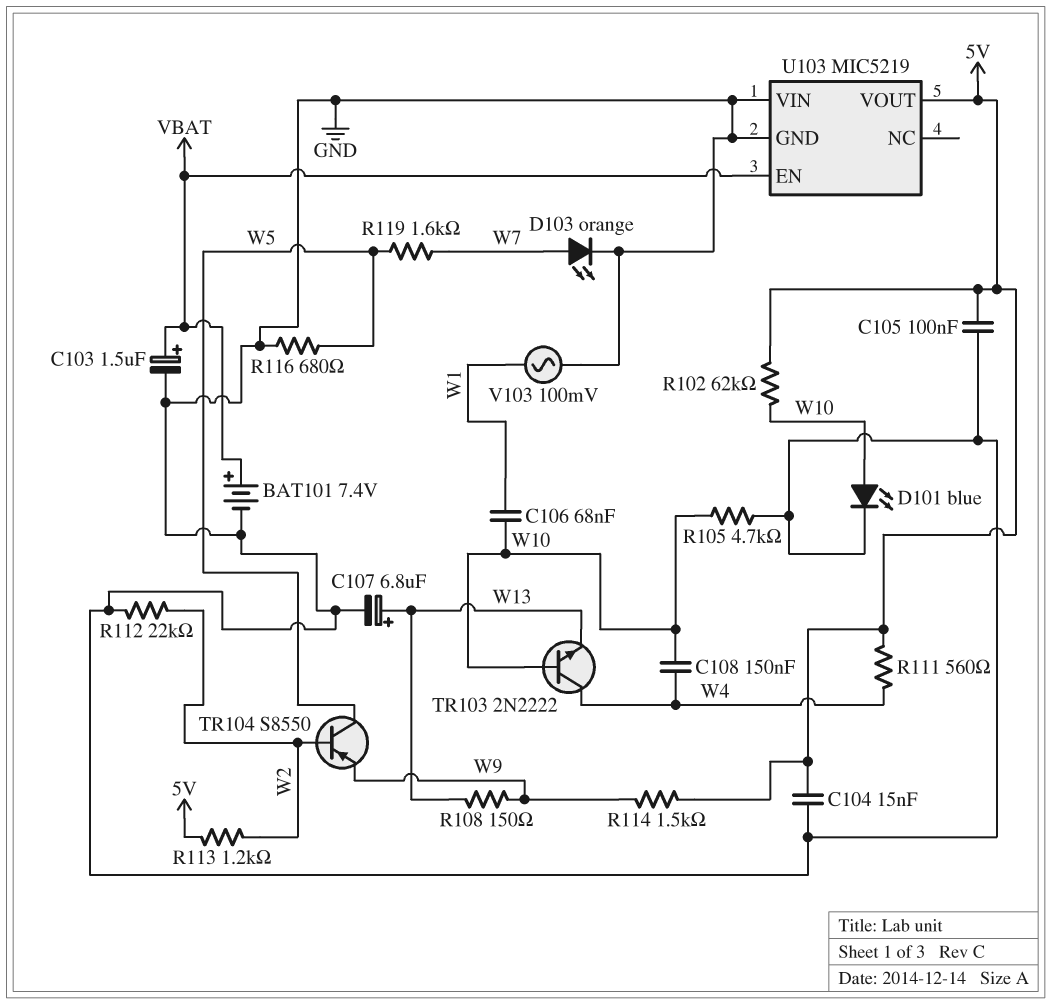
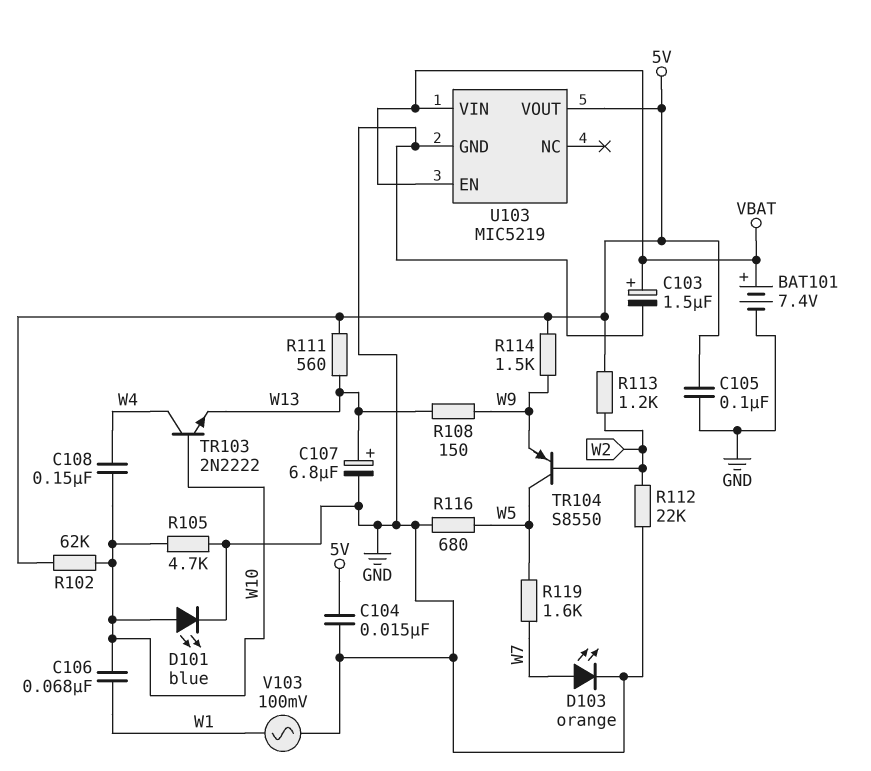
R111: 560 (5V, W4) -> 560 (5V, W13)
U103 pin VIN: GND -> VBAT

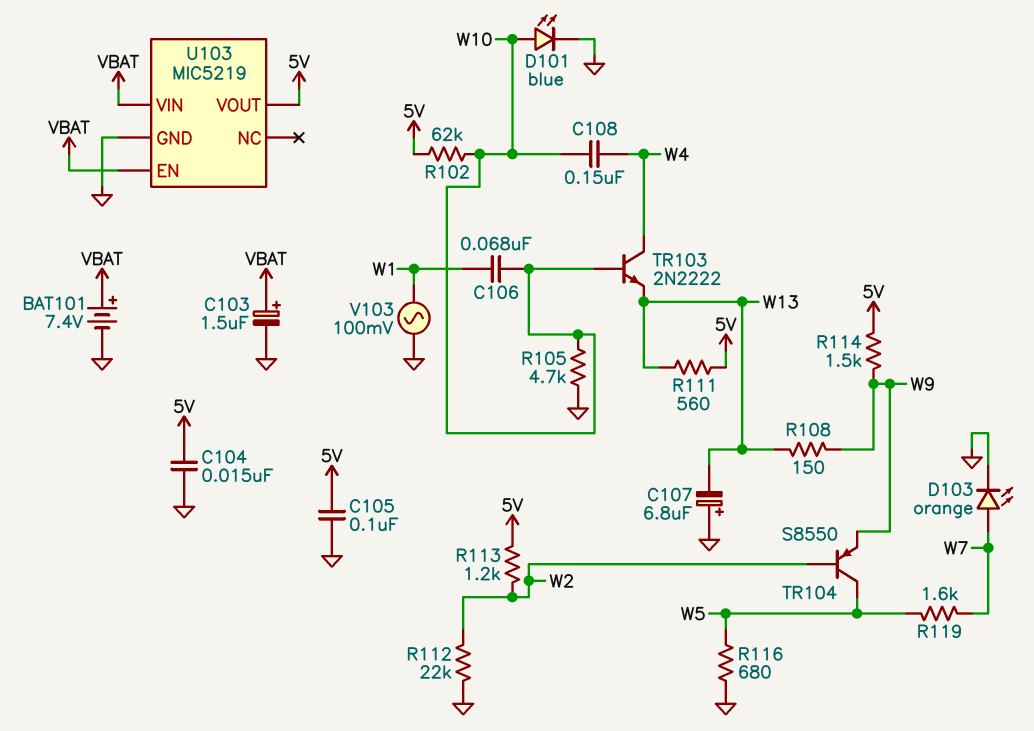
C107: 6.8uF (plus W13, minus GND) -> 6.8uF (plus GND, minus W13)

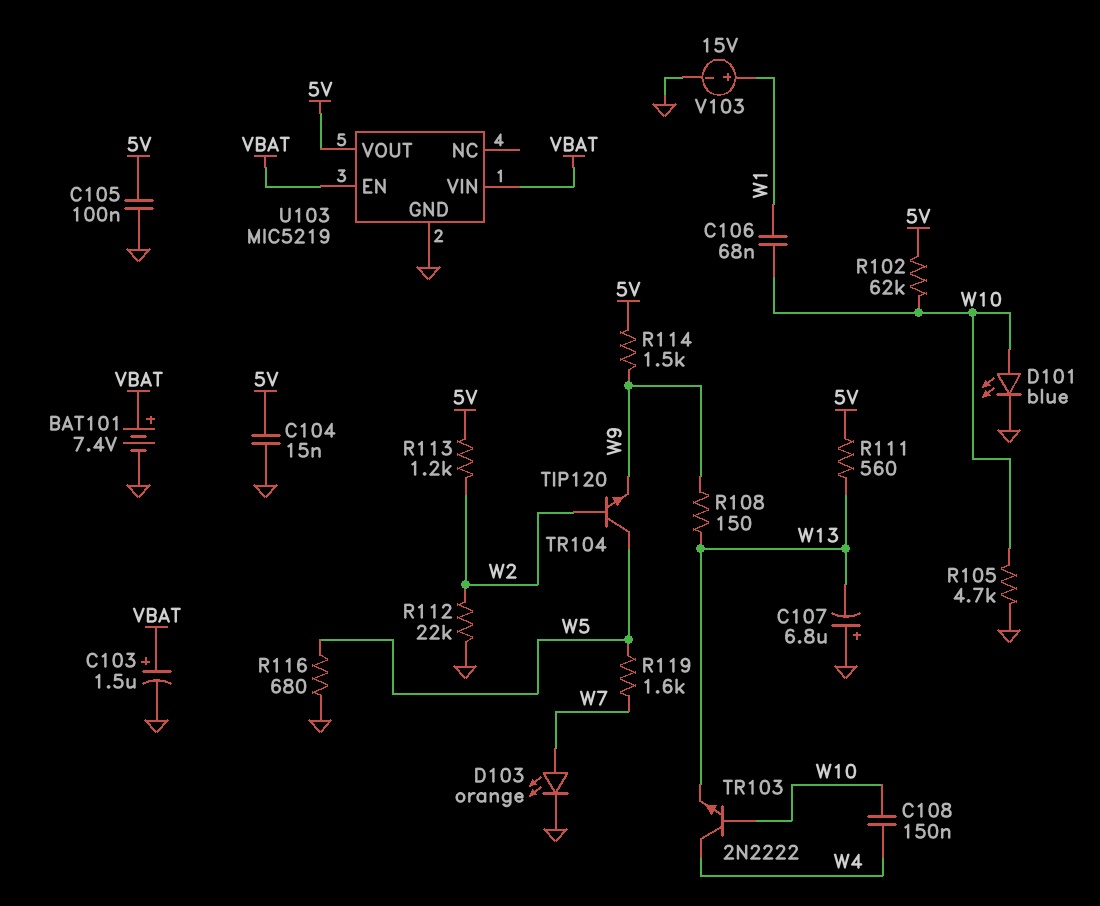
TR104: PNP S8550 (B W2, C W5, E W9) -> NPN TIP120 (B W2, C W5, E W9)
V103: AC 100mV (GND, W1) -> 15V (plus W1, minus GND)

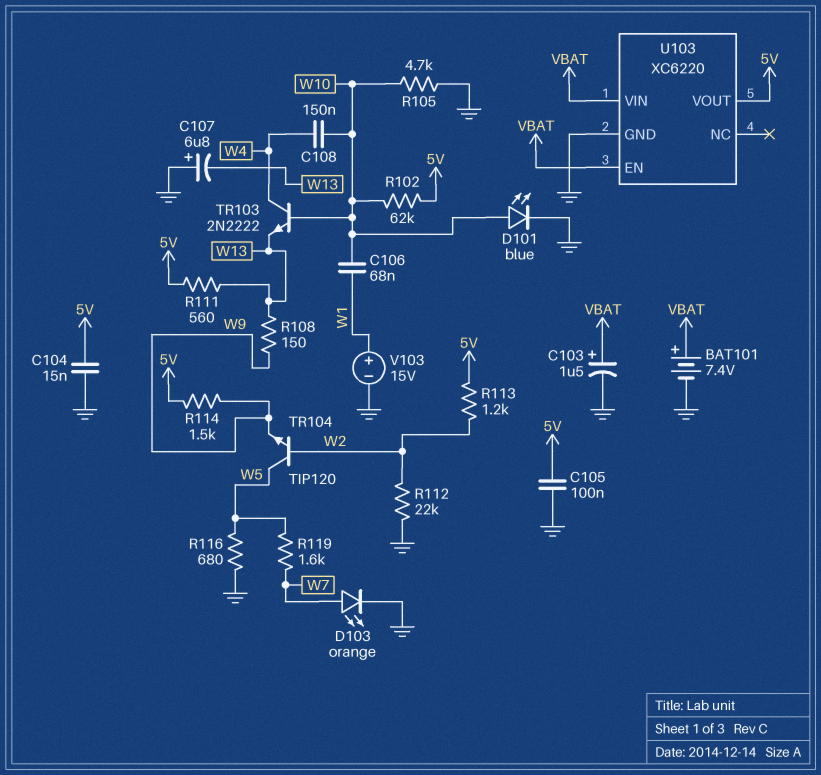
U103: MIC5219 -> XC6220

